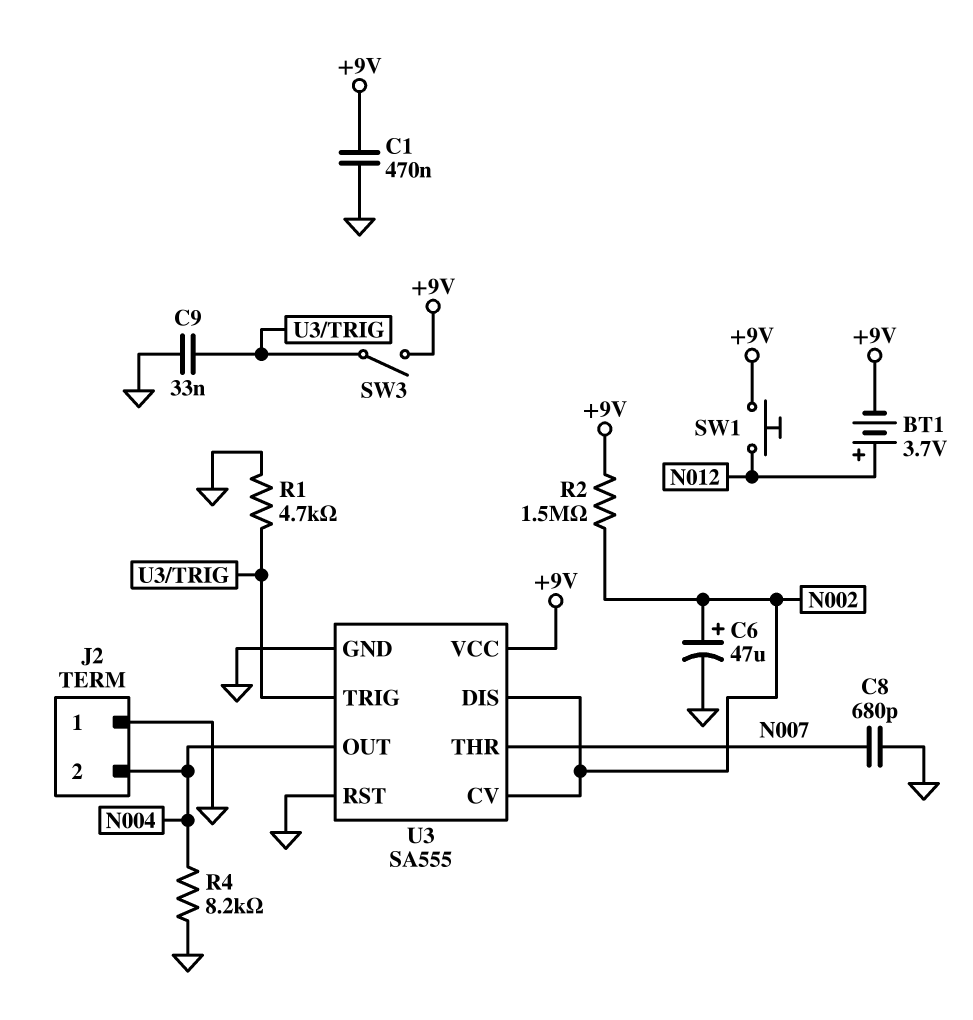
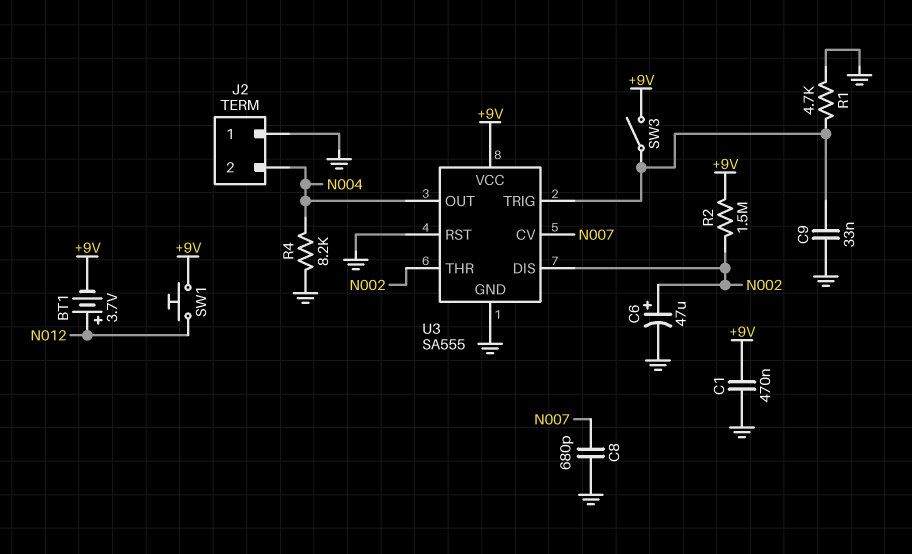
U3 pin CV: N002 -> N007
U3 pin THR: N007 -> N002

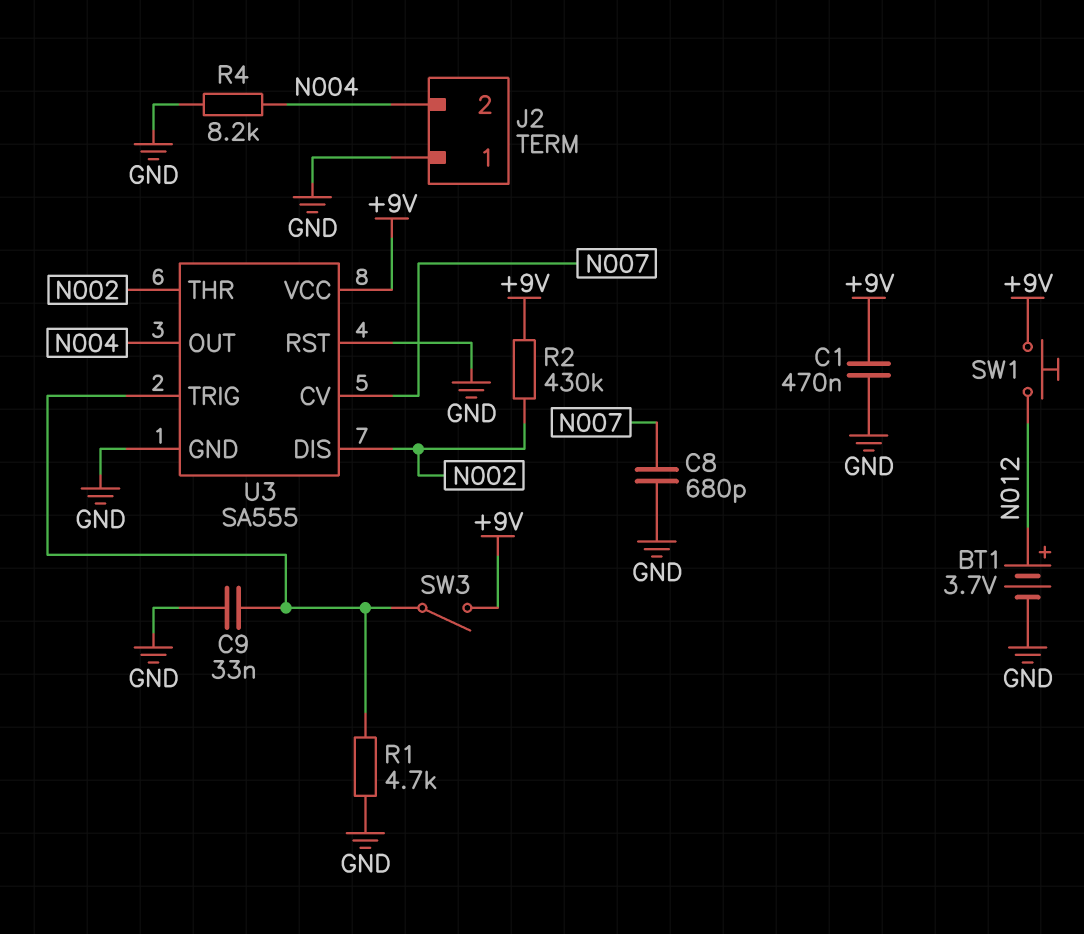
BT1: 3.7V (plus N012, minus +9V) -> 3.7V (plus N012, minus GND)
C6: 47uF (plus N002, minus GND) -> none
R2: 1.5M (+9V, N002) -> 430k (+9V, N002)

